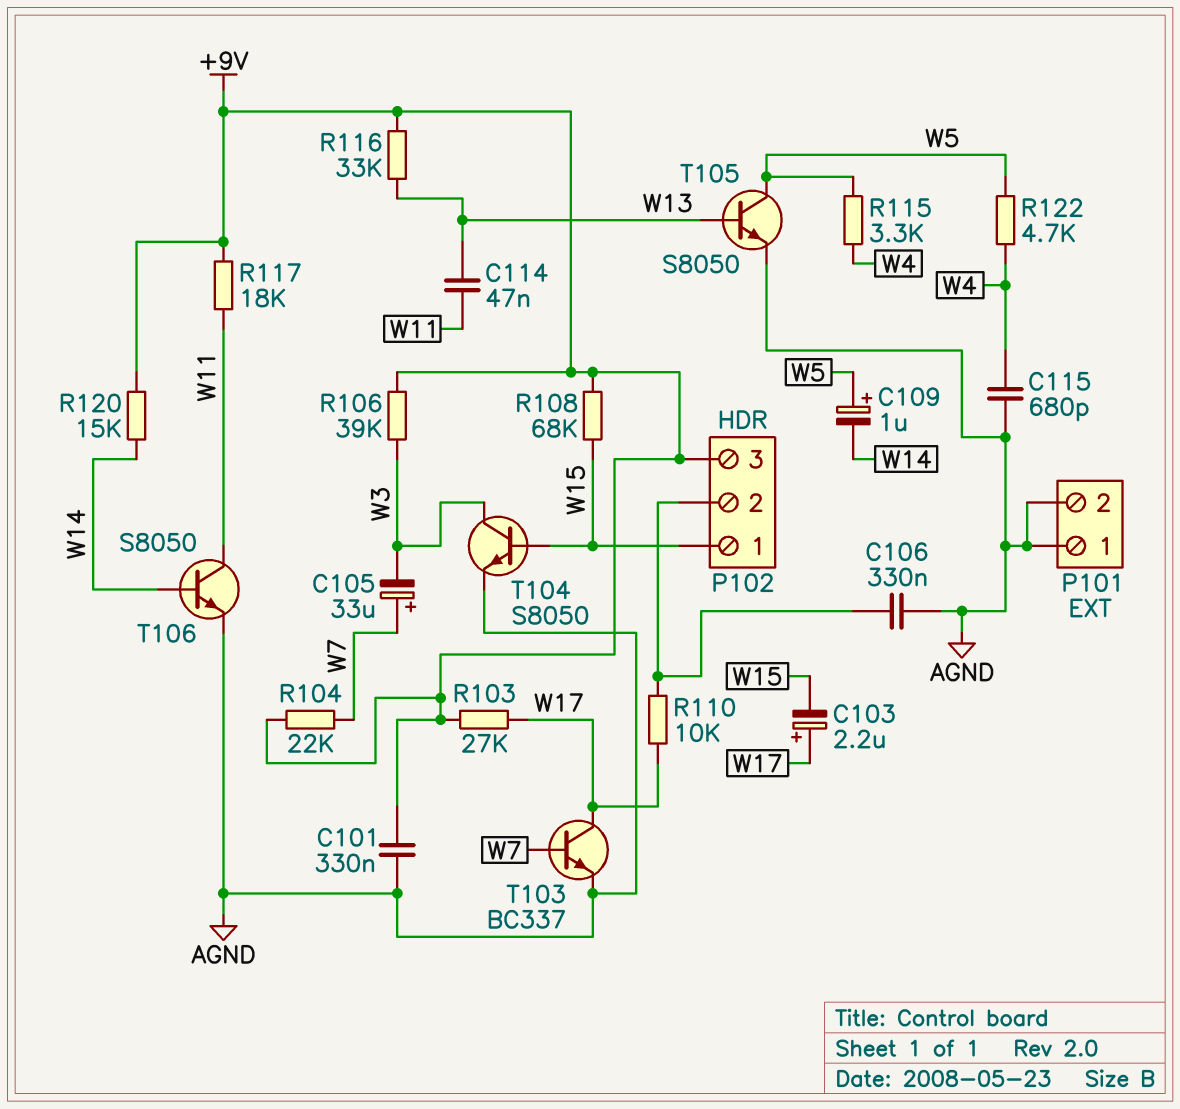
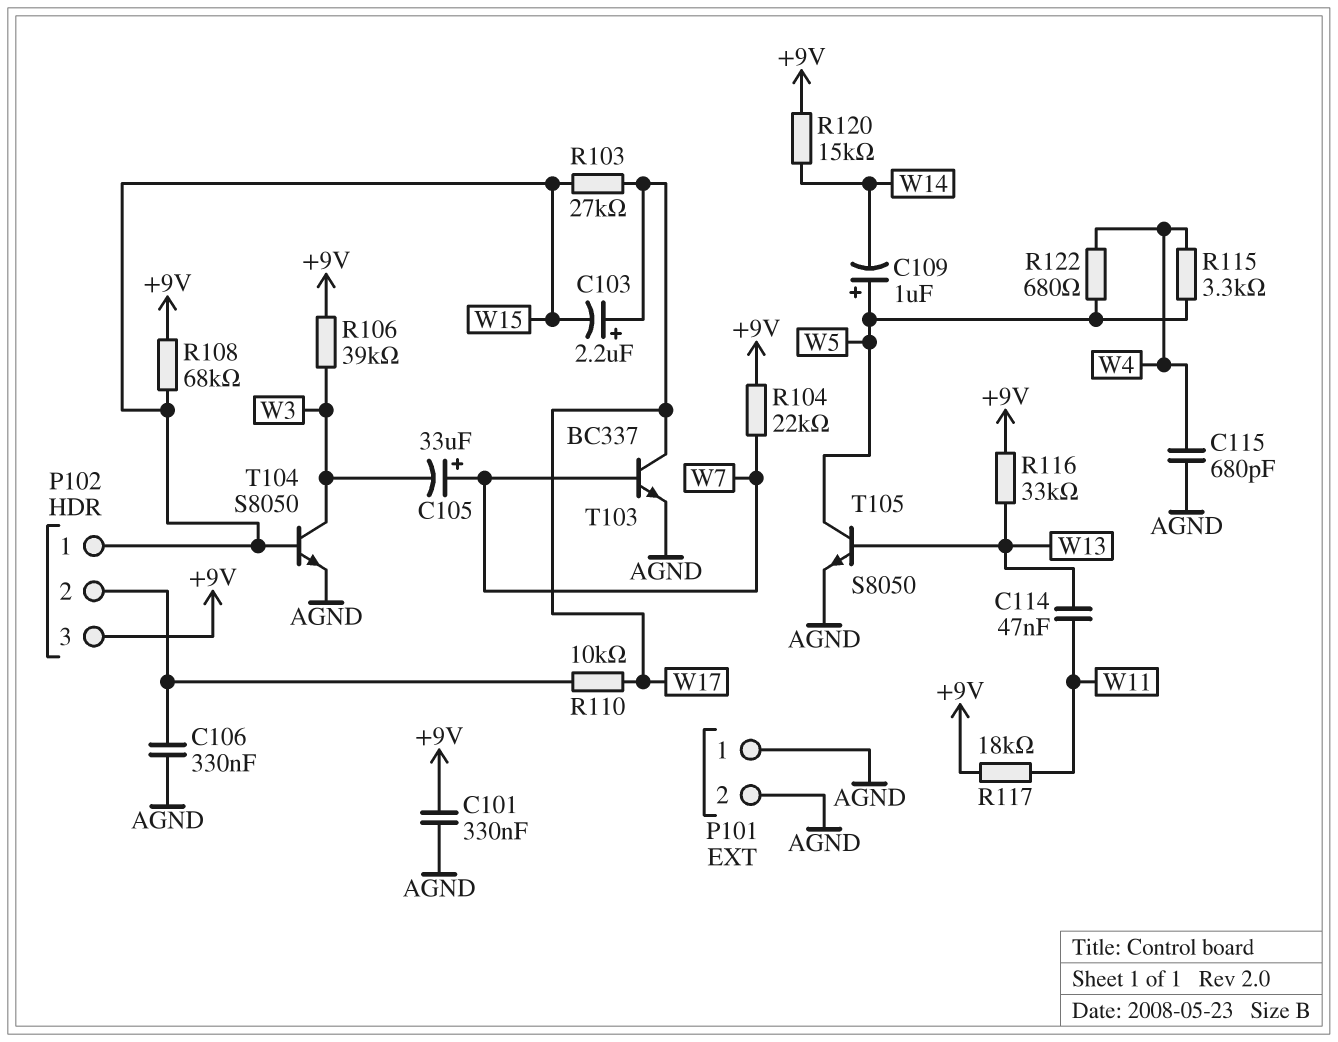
R103: 27k (+9V, W17) -> 27k (W15, W17)
R122: 4.7k (W4, W5) -> 680 (W4, W5)
T106: NPN S8050 (B W14, C W11, E AGND) -> none

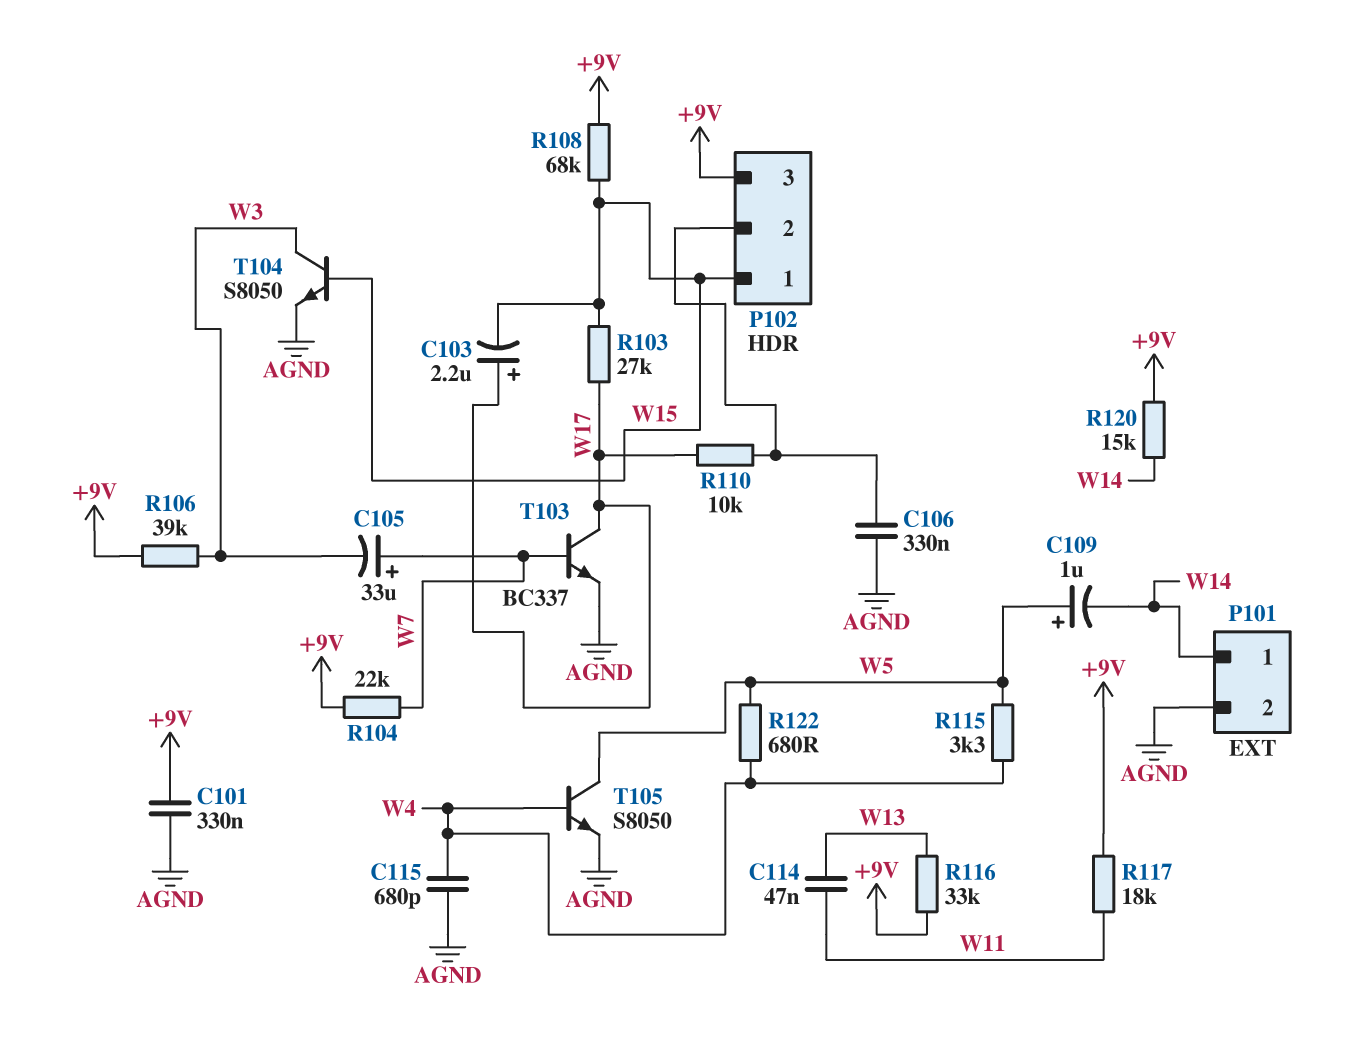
P101 pin 1: AGND -> W14
T105: NPN S8050 (B W13, C W5, E AGND) -> NPN S8050 (B W4, C W5, E AGND)

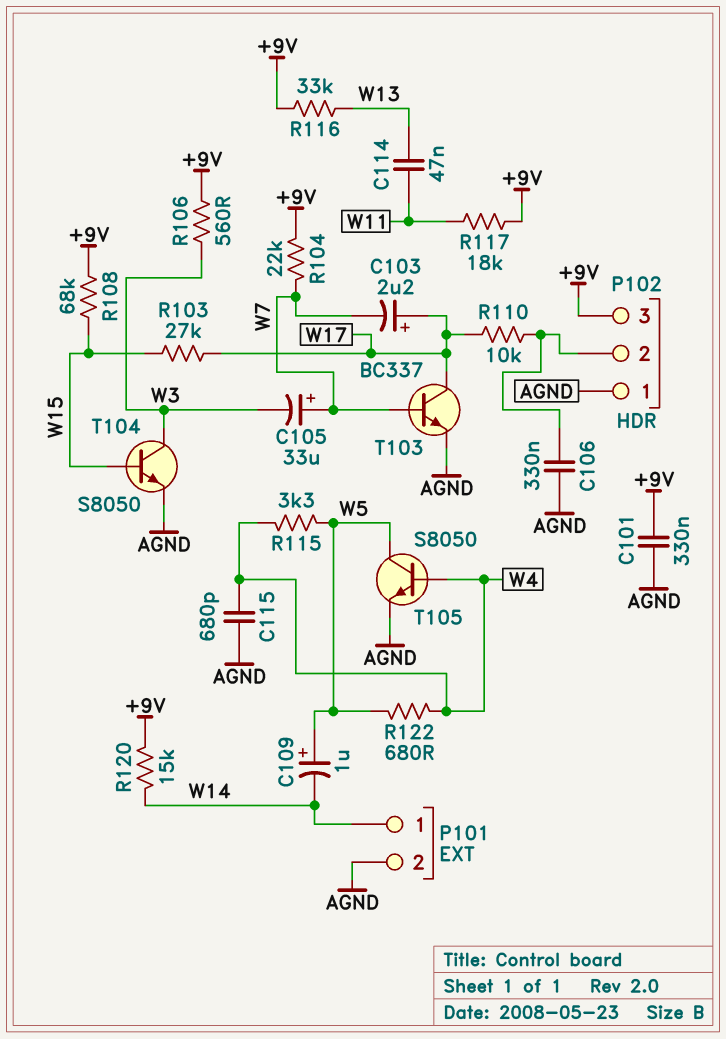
C103: 2.2uF (plus W17, minus W15) -> 2.2uF (plus W17, minus W7)
P102 pin 1: W15 -> AGND
R106: 39k (+9V, W3) -> 560 (+9V, W3)

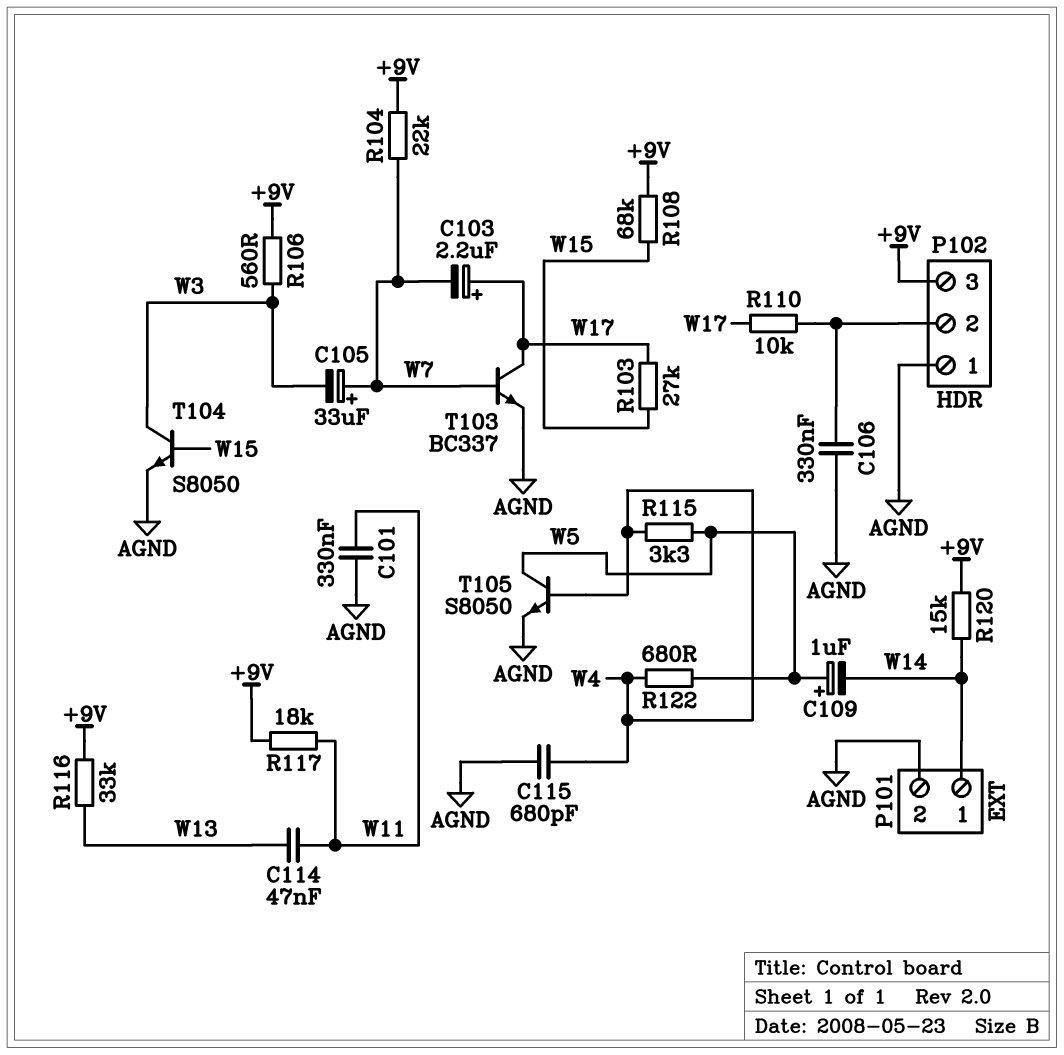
C101: 330nF (+9V, AGND) -> 330nF (AGND, W11)

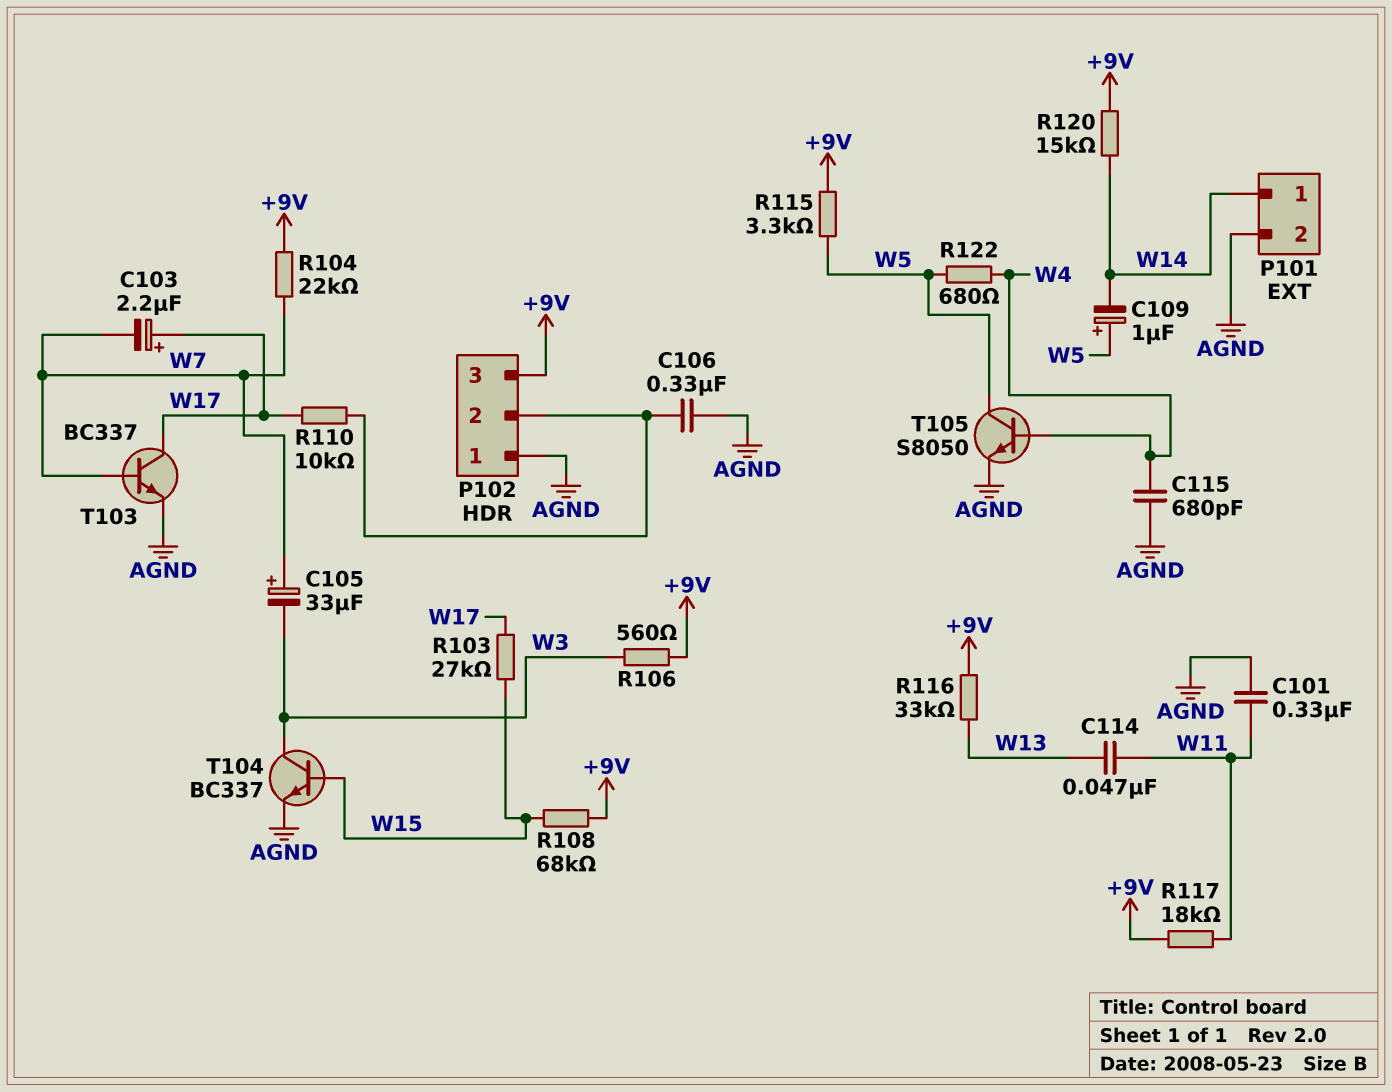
R115: 3.3k (W4, W5) -> 3.3k (+9V, W5)
T104: NPN S8050 (B W15, C W3, E AGND) -> NPN BC337 (B W15, C W3, E AGND)

